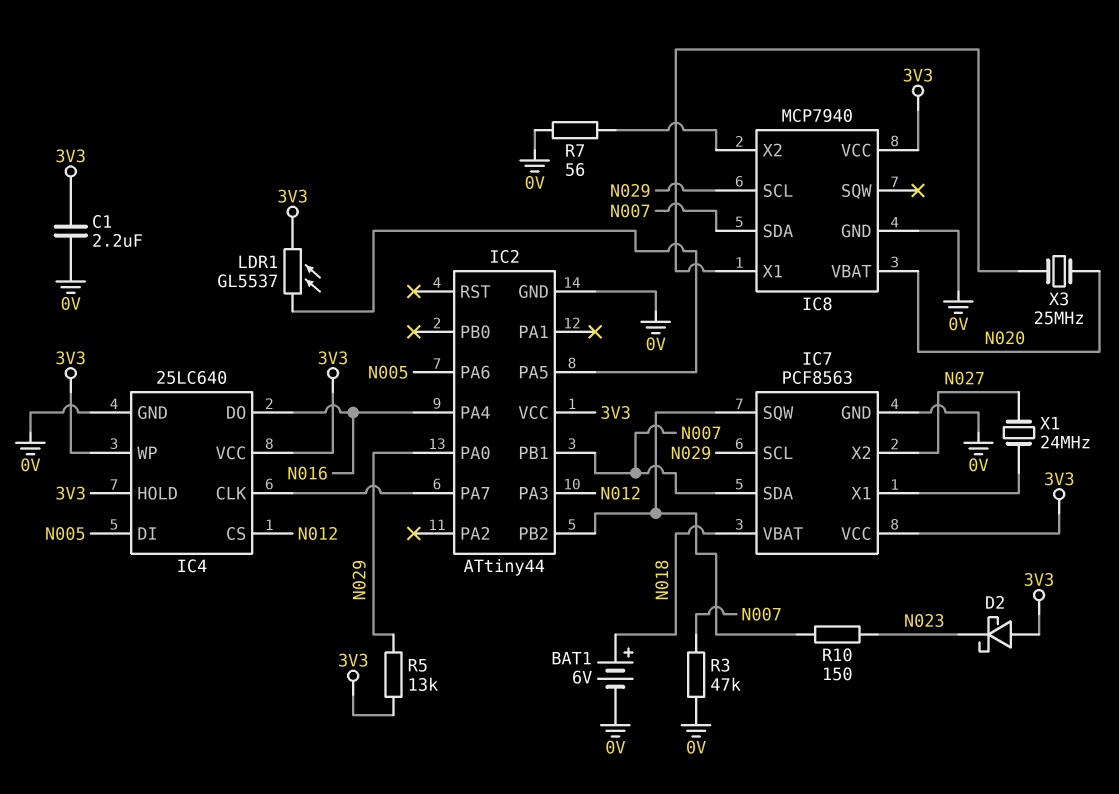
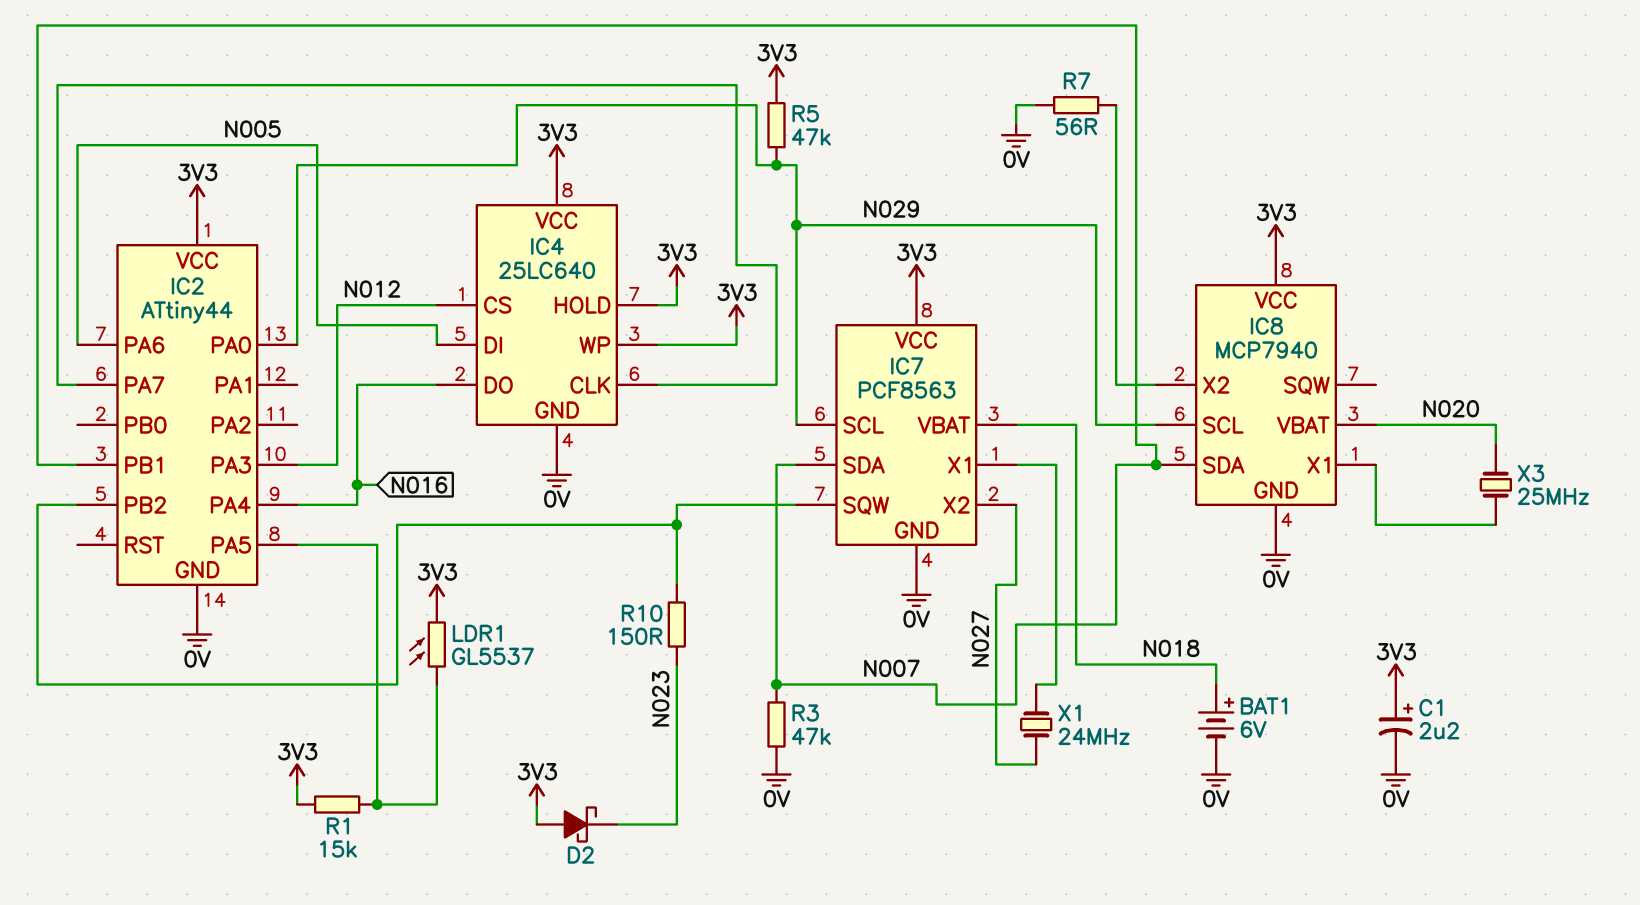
C1: 2.2uF (0V, 3V3) -> 2.2uF (plus 3V3, minus 0V)
R1: none -> 15k (3V3, IC2/PA5)
R5: 13k (3V3, N029) -> 47k (3V3, N029)

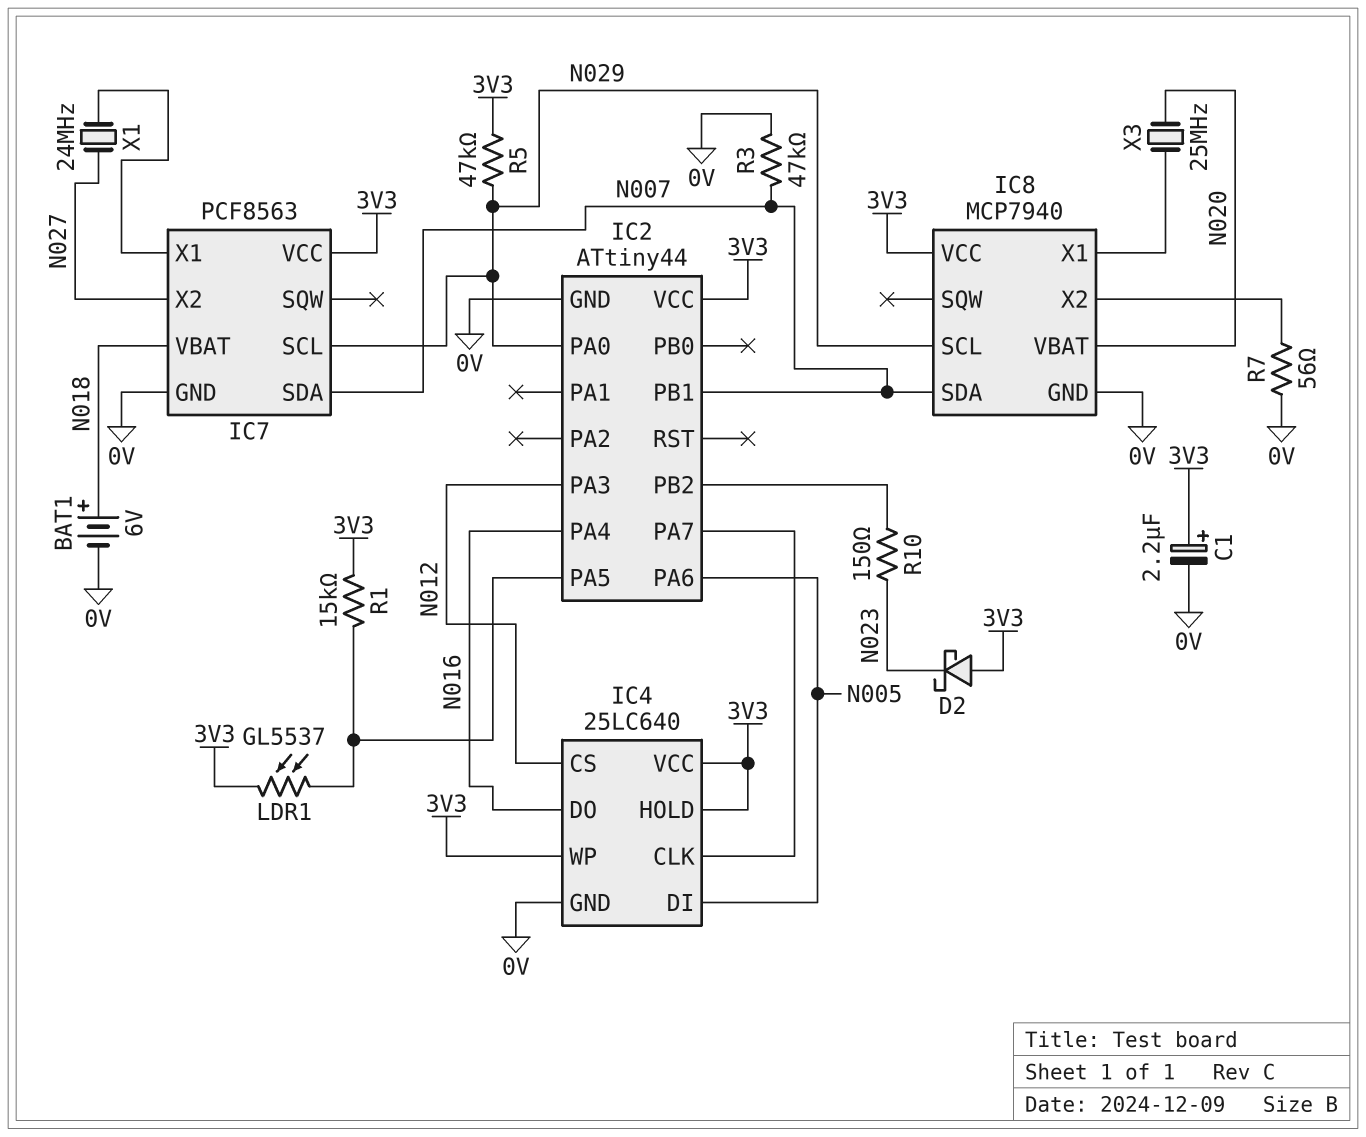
IC7 pin SQW: IC2/PB2 -> none

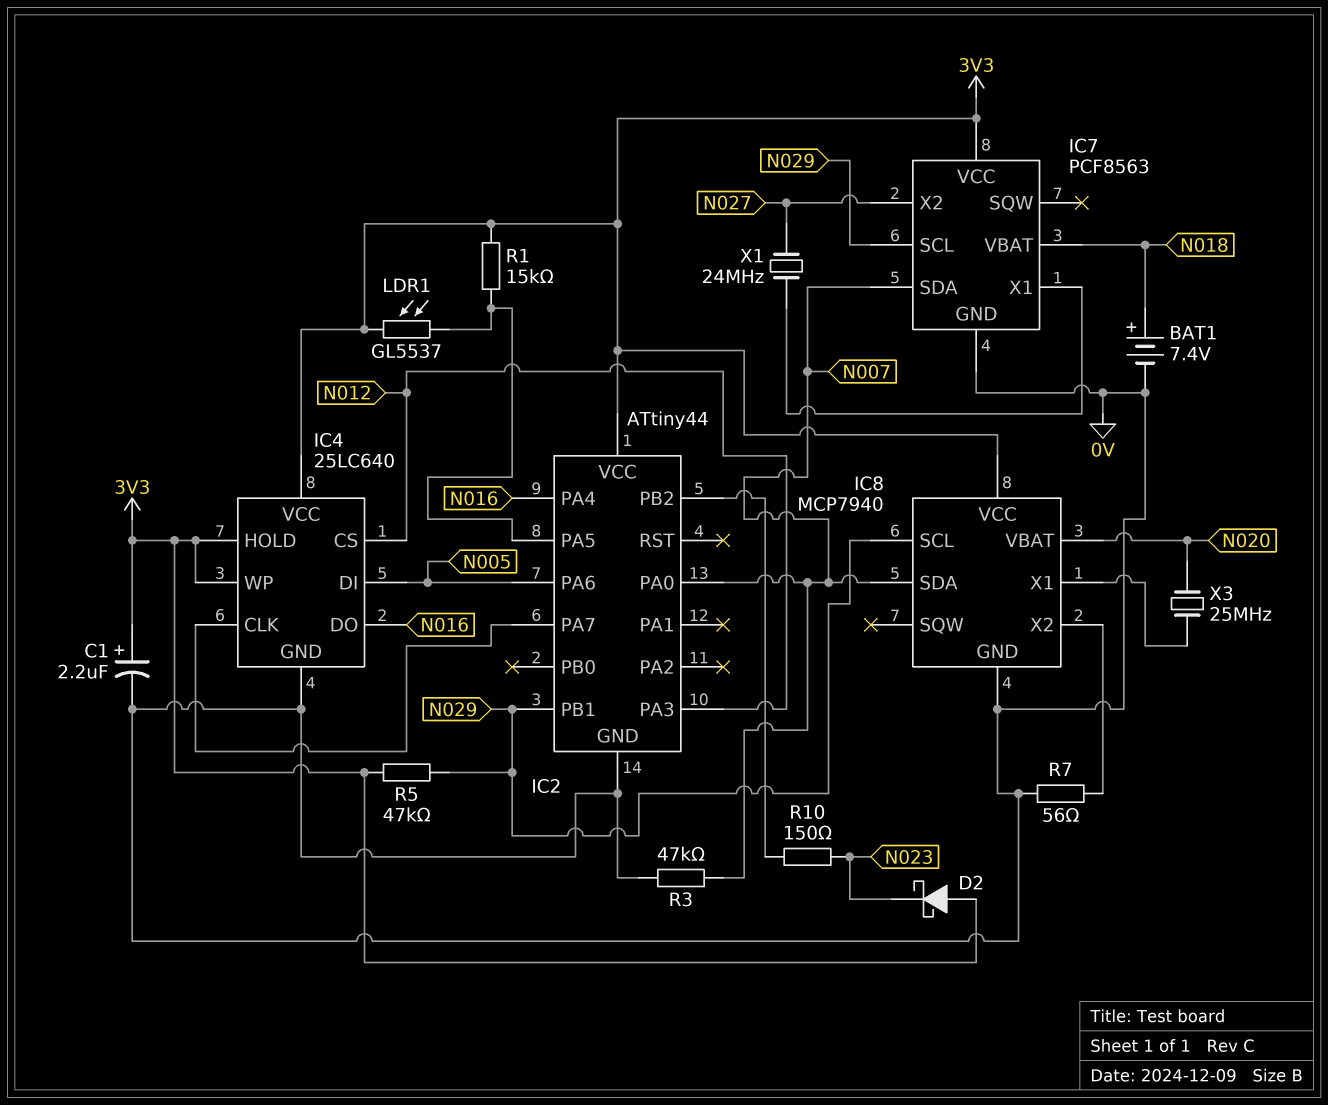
BAT1: 6V (plus N018, minus 0V) -> 7.4V (plus N018, minus 0V)
IC2 pin PA0: N029 -> N007
IC2 pin PB1: N007 -> N029

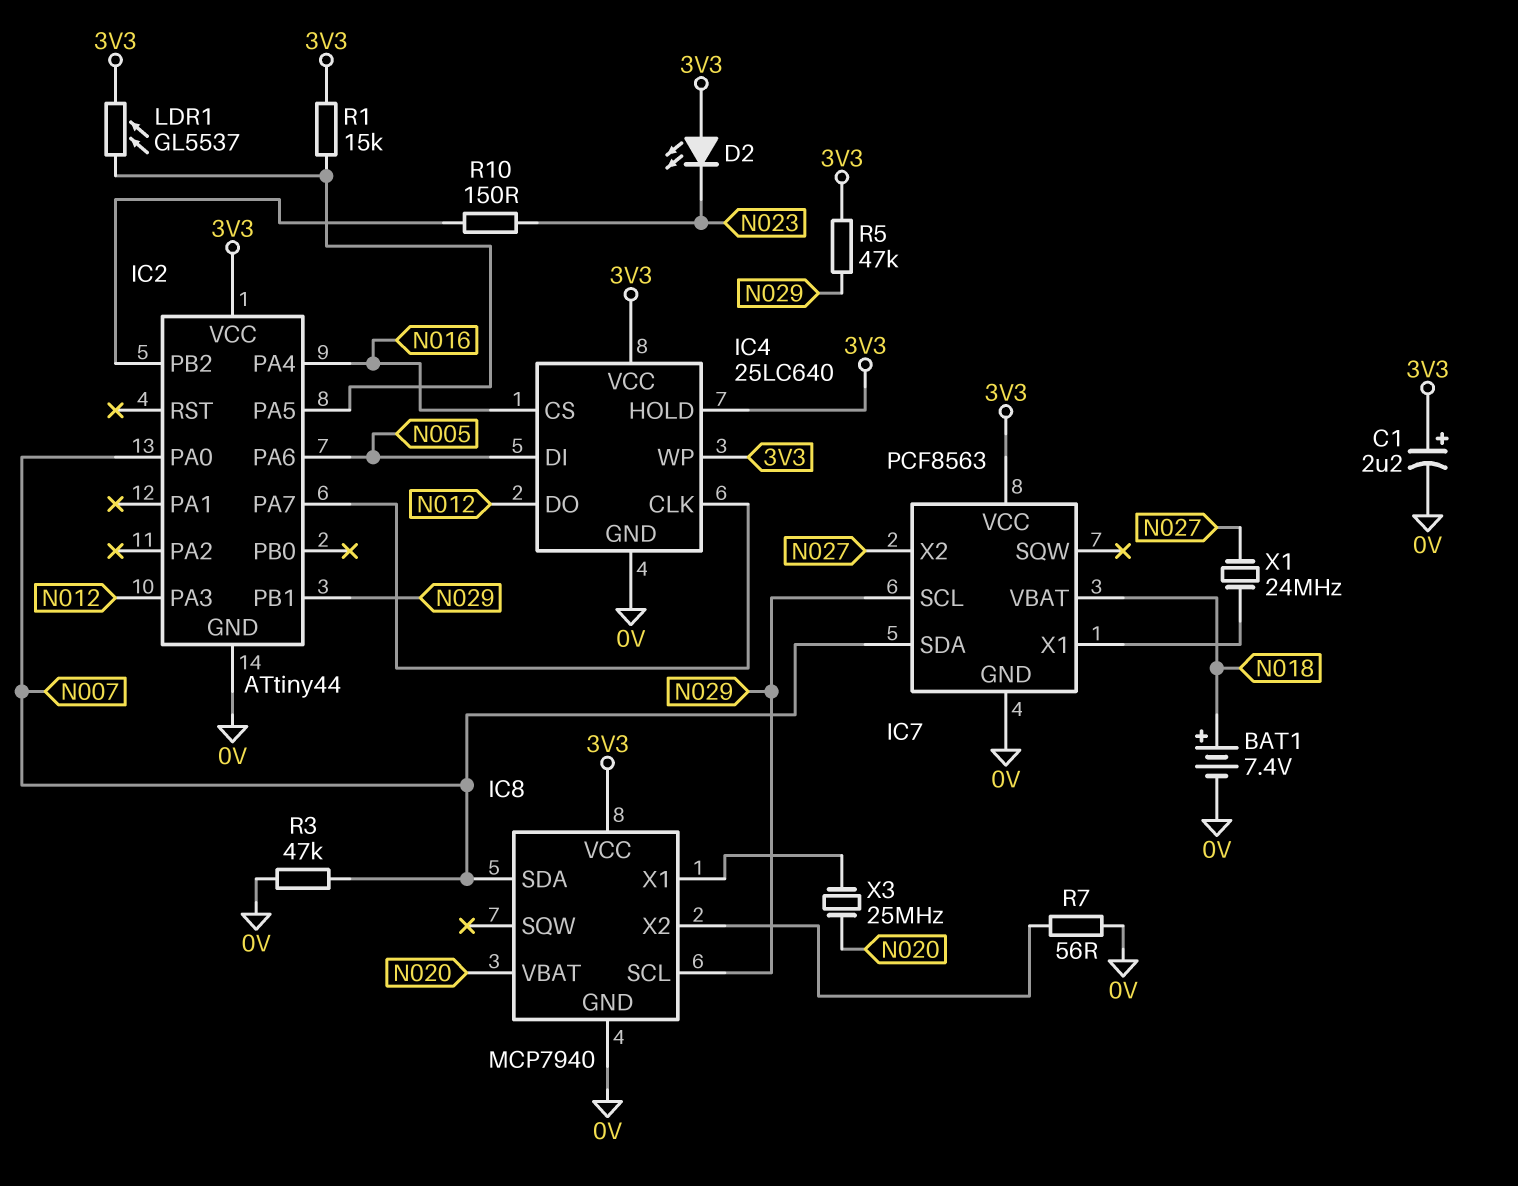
D2: schottky (A 3V3, K N023) -> LED (A 3V3, K N023)
IC4 pin CS: N012 -> N016
IC4 pin DO: N016 -> N012

